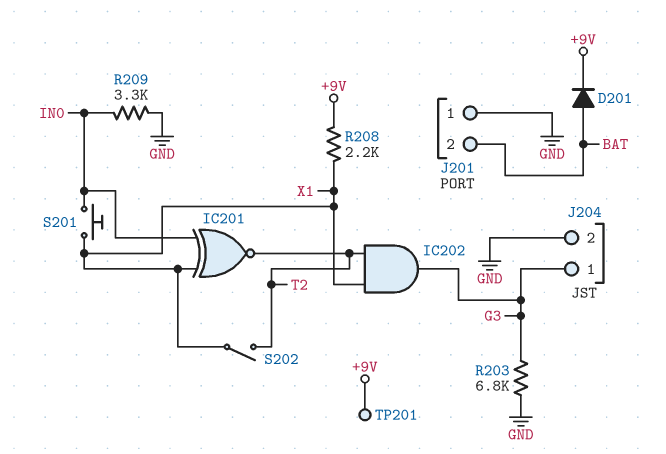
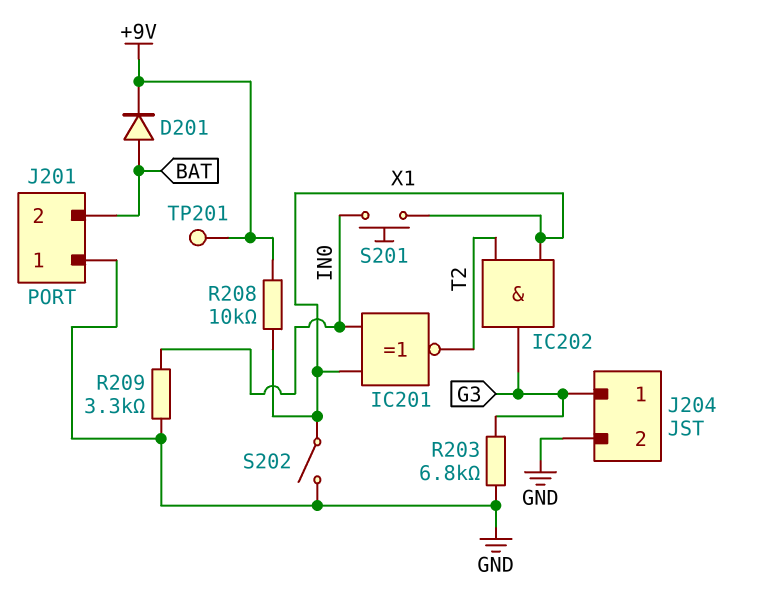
R208: 2.2k (+9V, X1) -> 10k (+9V, X1)
S202: switch (T2, X1) -> switch (GND, X1)

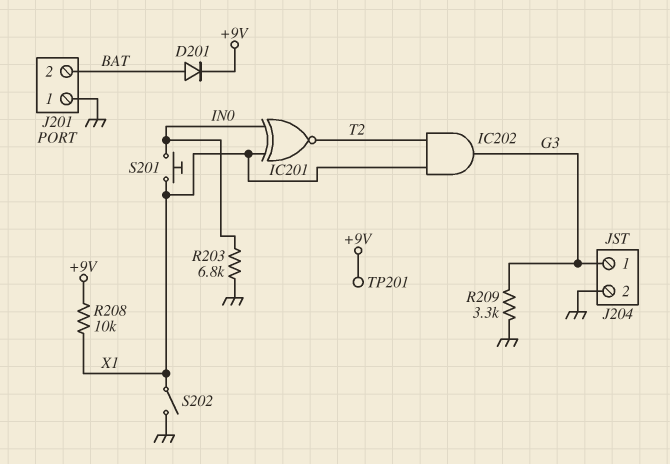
R203: 6.8k (G3, GND) -> 6.8k (GND, IN0)
R209: 3.3k (GND, IN0) -> 3.3k (G3, GND)

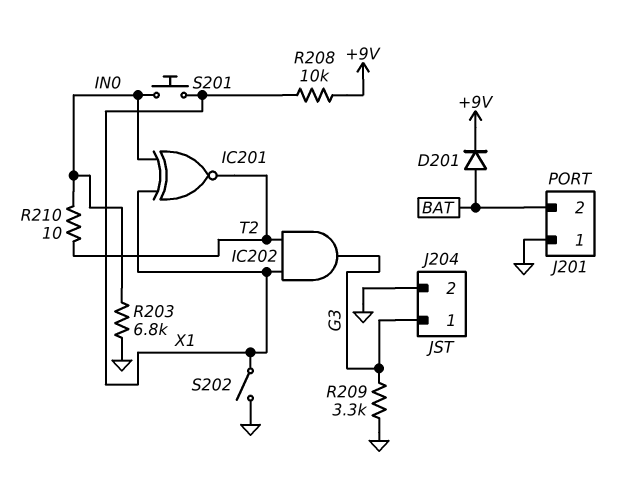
R210: none -> 10 (IN0, T2)
TP201: test point (+9V) -> none

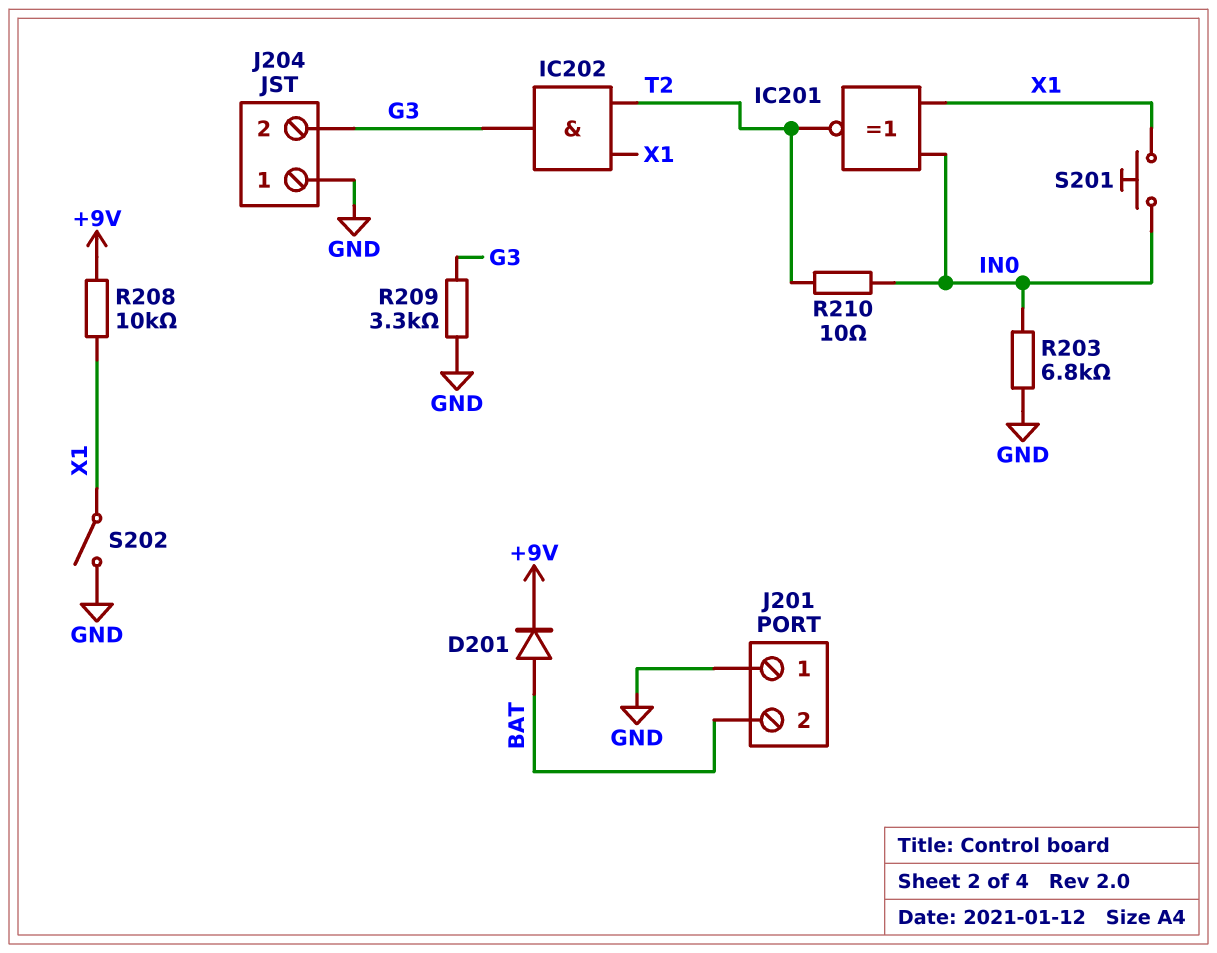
J204 pin 1: G3 -> GND
J204 pin 2: GND -> G3

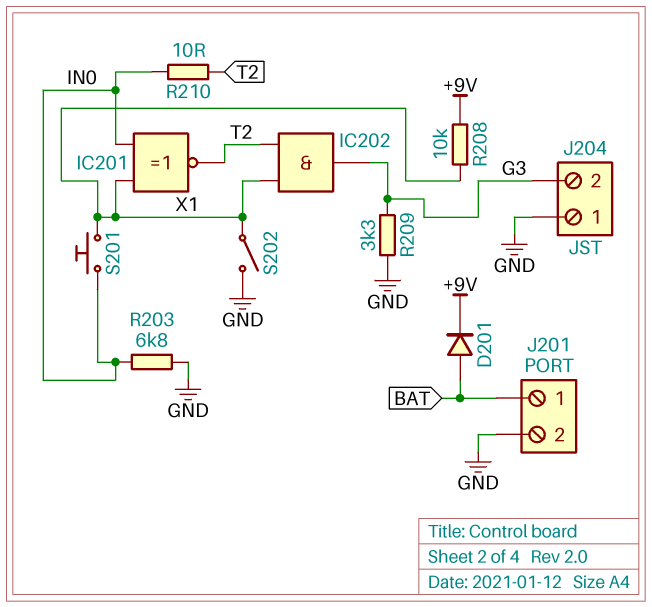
J201 pin 1: GND -> BAT
J201 pin 2: BAT -> GND

